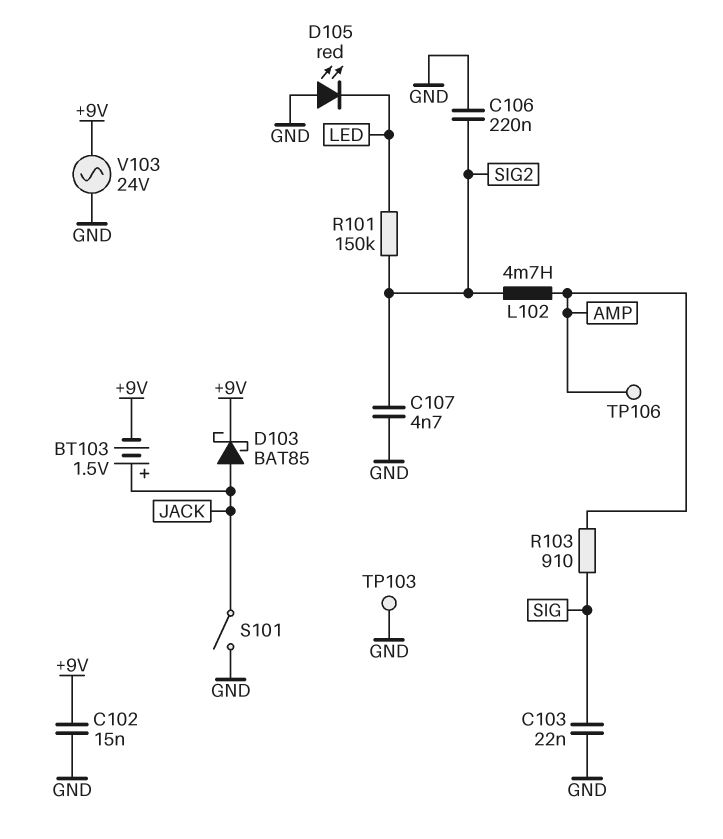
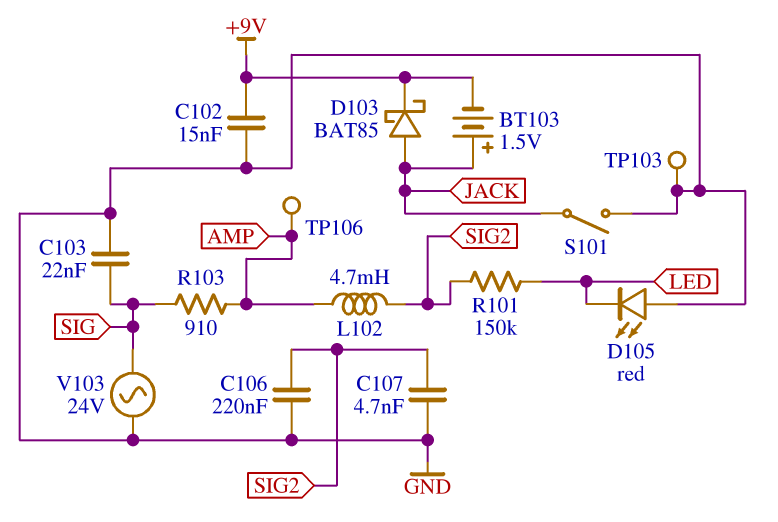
V103: AC 24V (+9V, GND) -> AC 24V (GND, SIG)

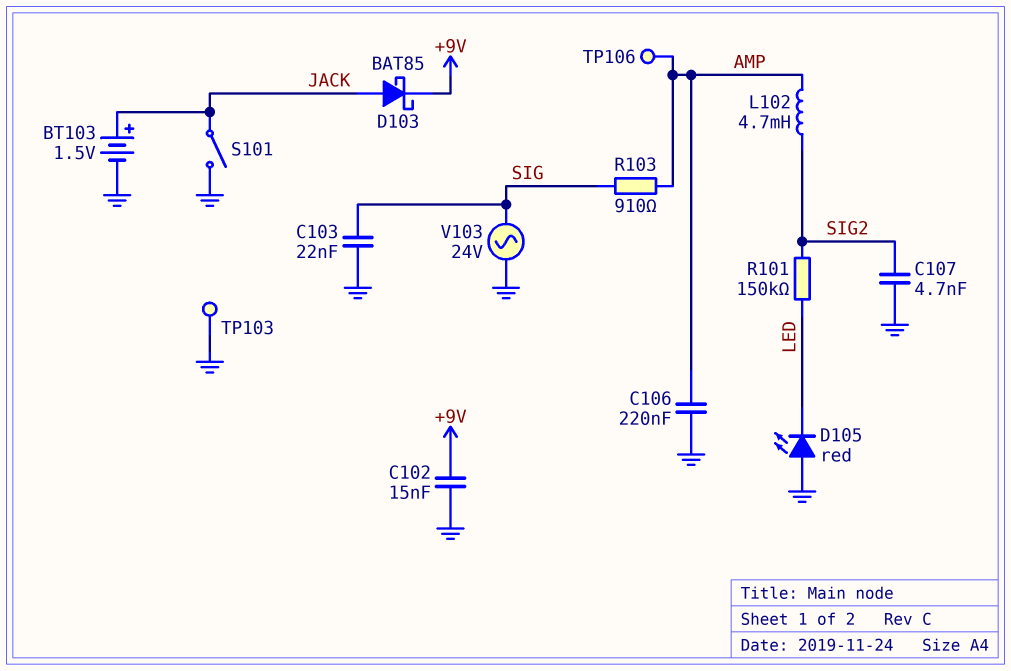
BT103: 1.5V (plus JACK, minus +9V) -> 1.5V (plus JACK, minus GND)
C106: 220nF (GND, SIG2) -> 220nF (AMP, GND)

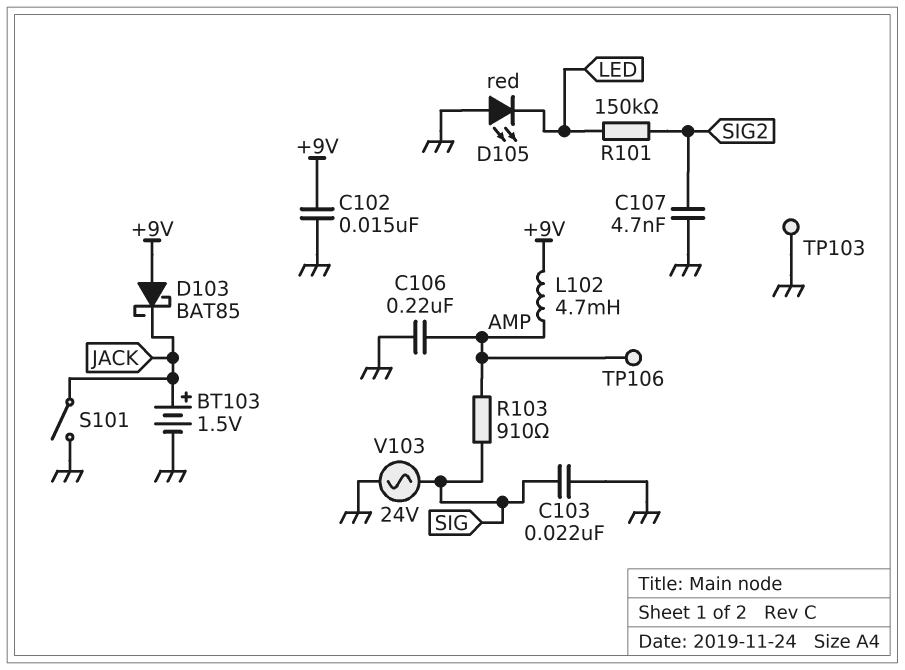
D103: schottky BAT85 (A JACK, K +9V) -> schottky BAT85 (A +9V, K JACK)
L102: 4.7mH (AMP, SIG2) -> 4.7mH (+9V, AMP)

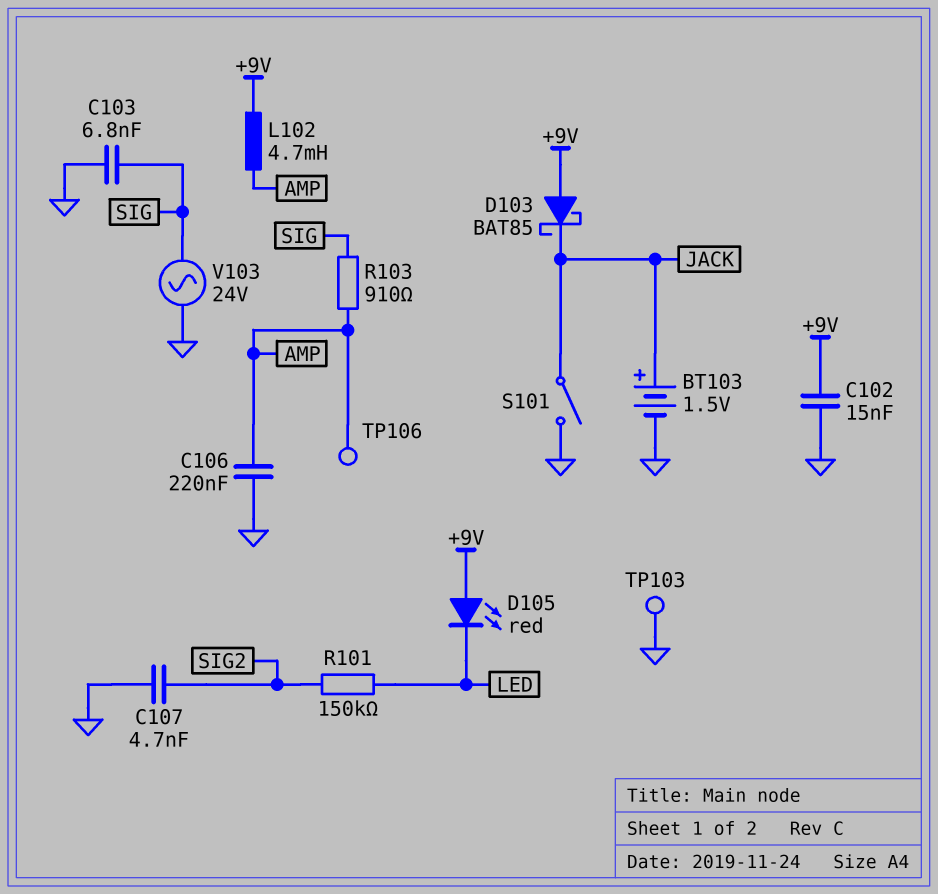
C103: 22nF (GND, SIG) -> 6.8nF (GND, SIG)
D105: LED red (A GND, K LED) -> LED red (A +9V, K LED)

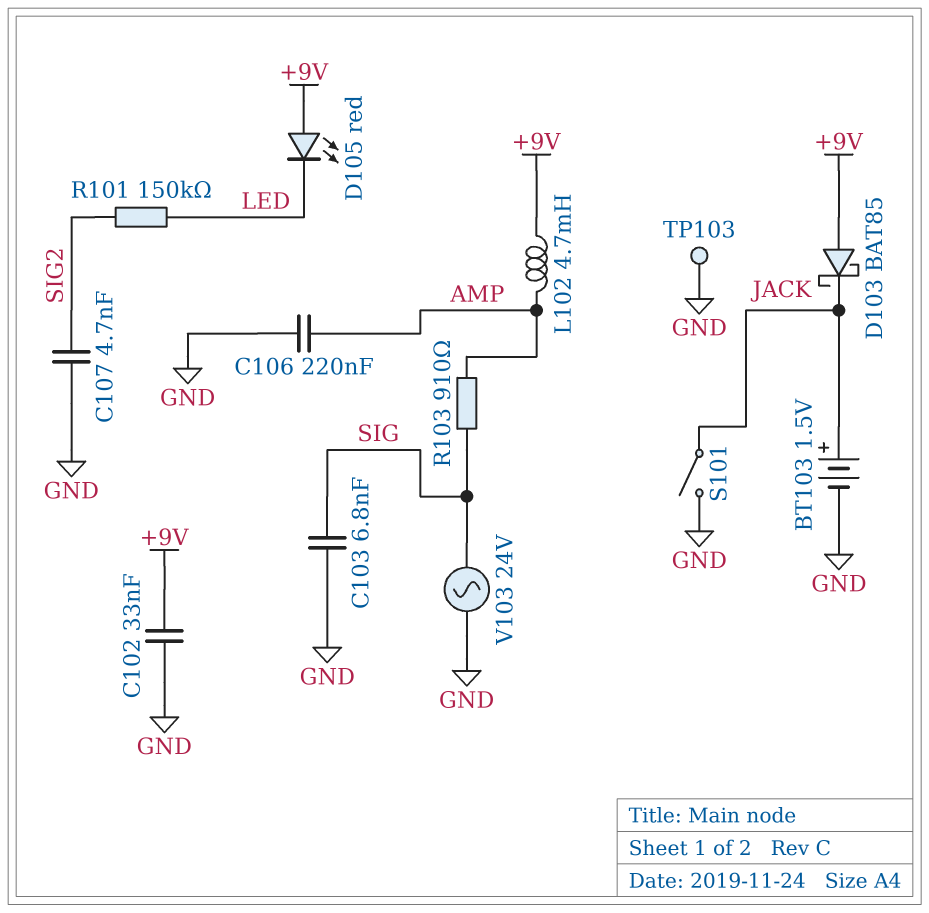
C102: 15nF (+9V, GND) -> 33nF (+9V, GND)
TP106: test point (AMP) -> none

